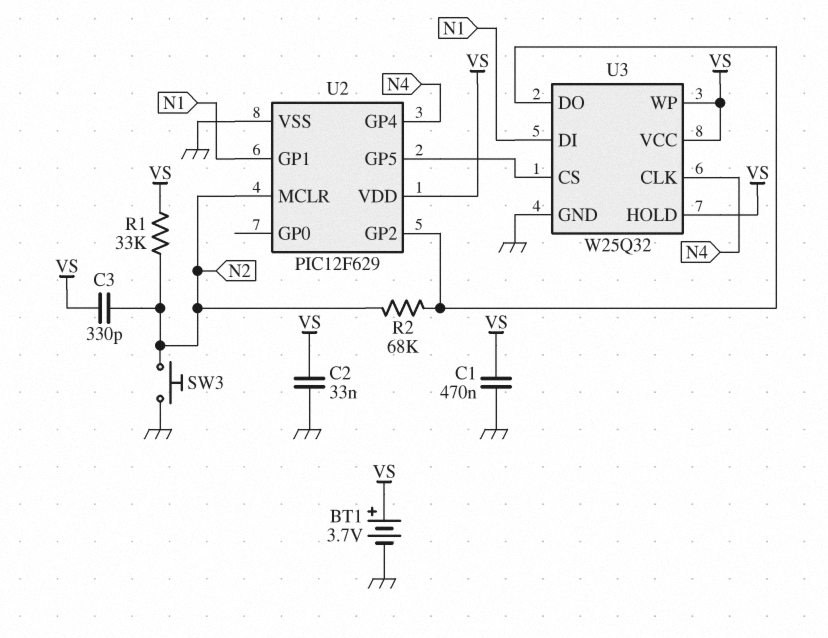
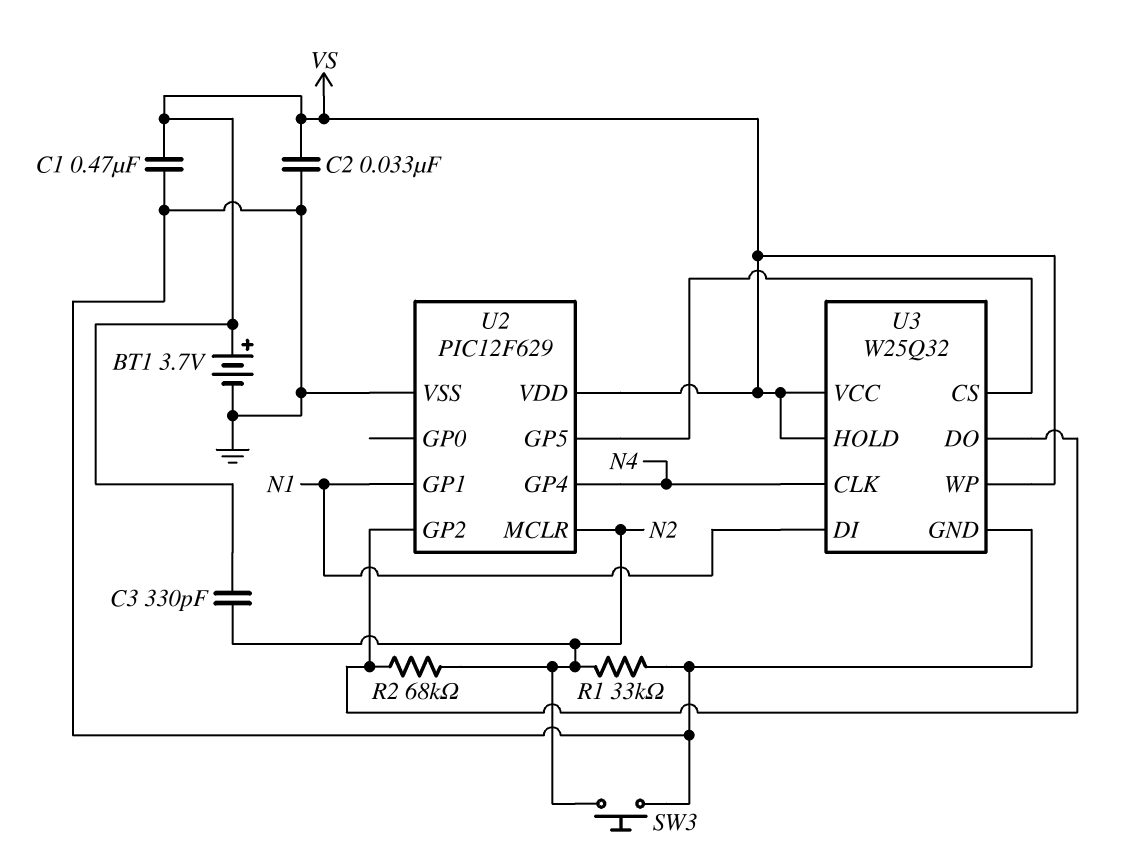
R1: 33k (N2, VS) -> 33k (GND, N2)

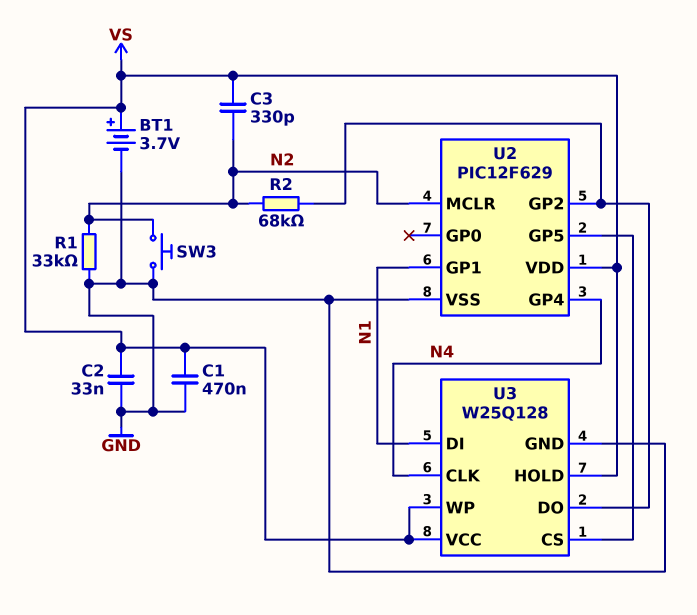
U3: W25Q32 -> W25Q128

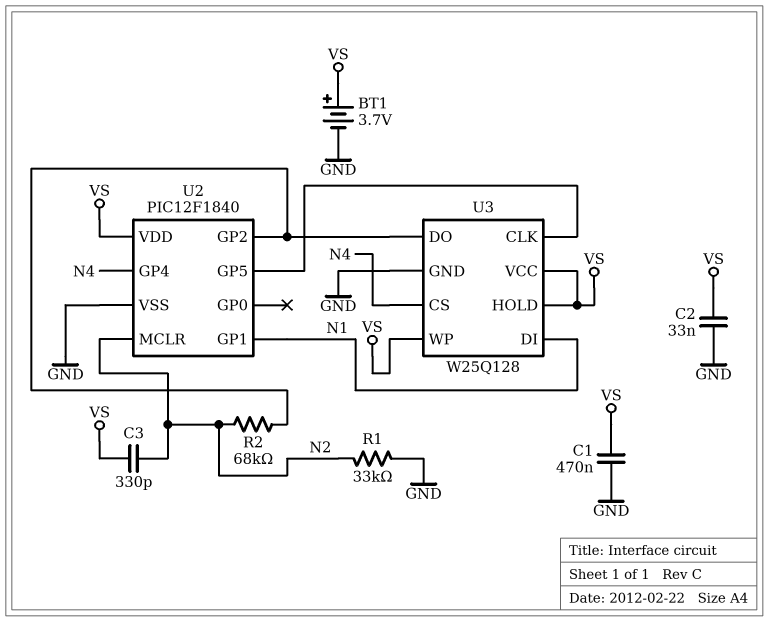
SW3: button (GND, N2) -> none
U2: PIC12F629 -> PIC12F1840
U3 pin CLK: N4 -> U2/GP5
U3 pin CS: U2/GP5 -> N4

